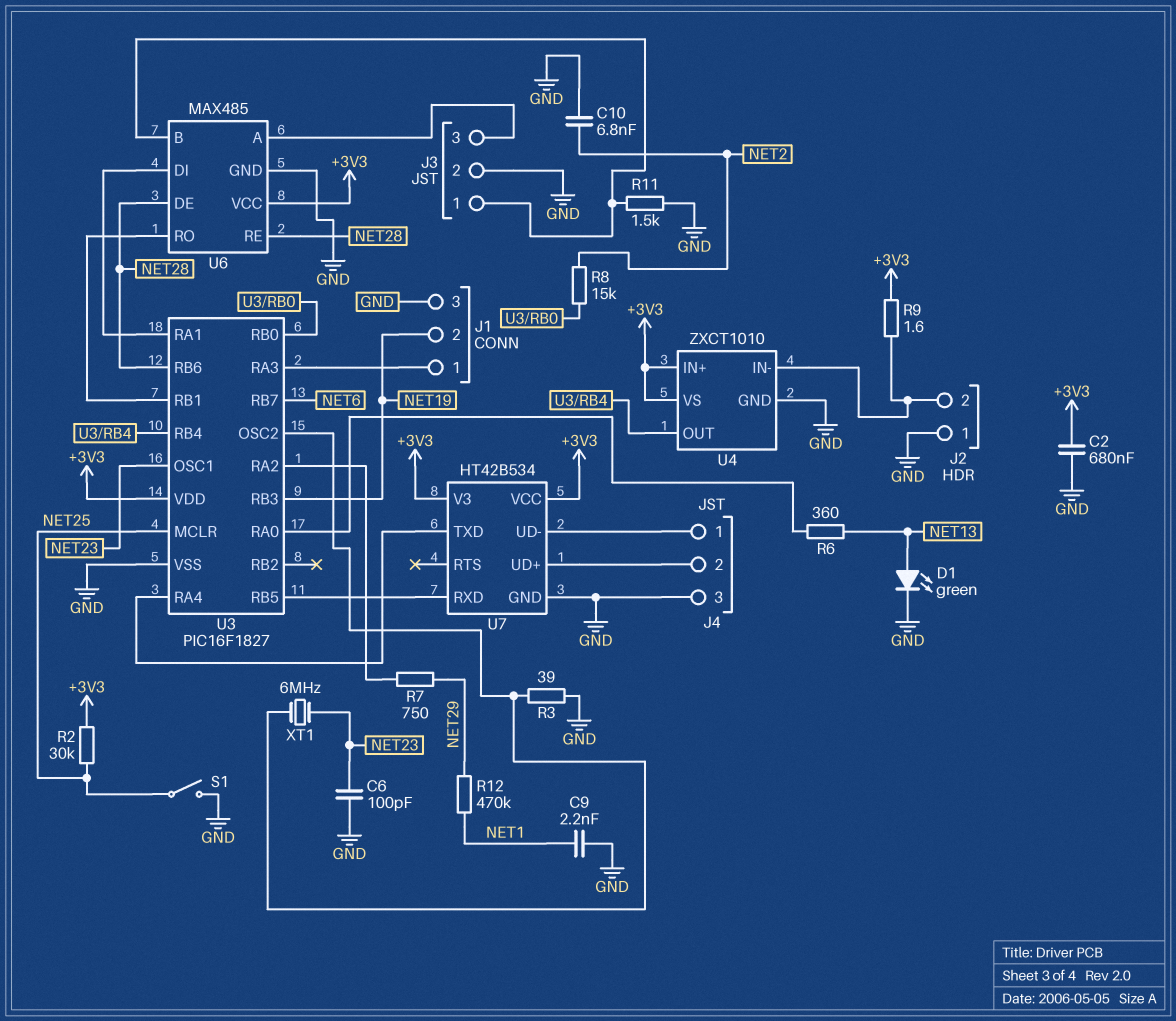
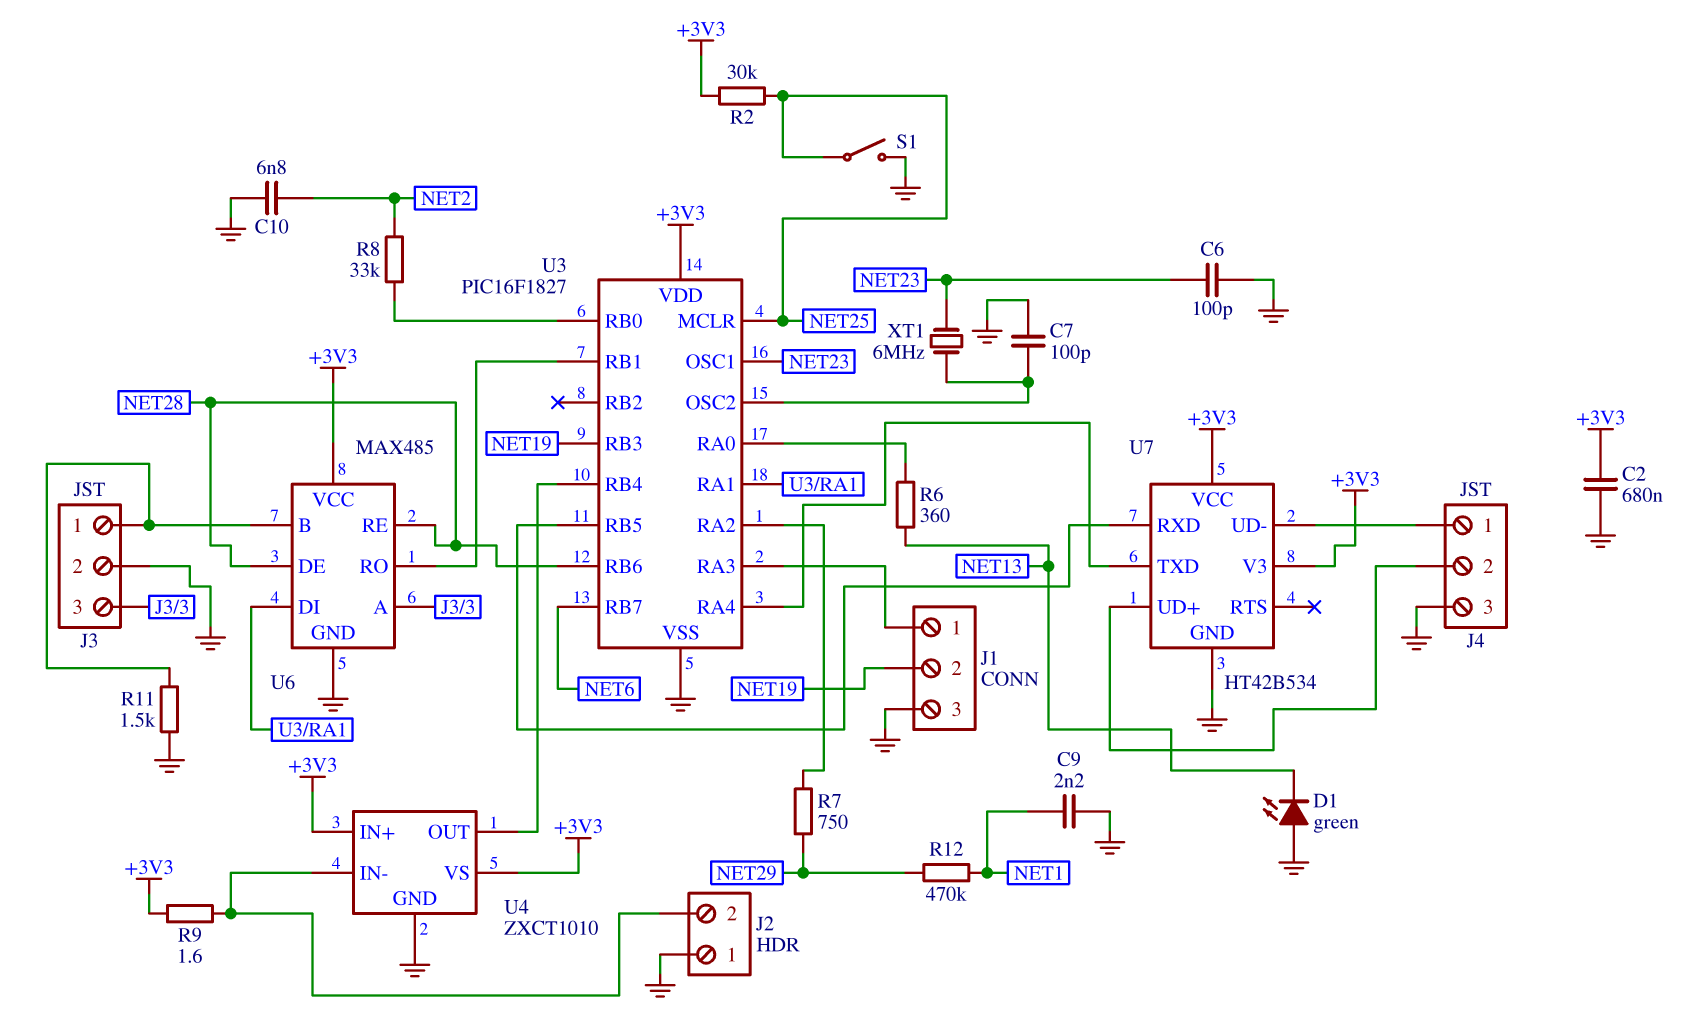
C7: none -> 100pF (GND, U3/OSC2)
D1: LED green (A NET13, K GND) -> LED green (A GND, K NET13)
R3: 39 (GND, U3/OSC2) -> none
R8: 15k (NET2, U3/RB0) -> 33k (NET2, U3/RB0)

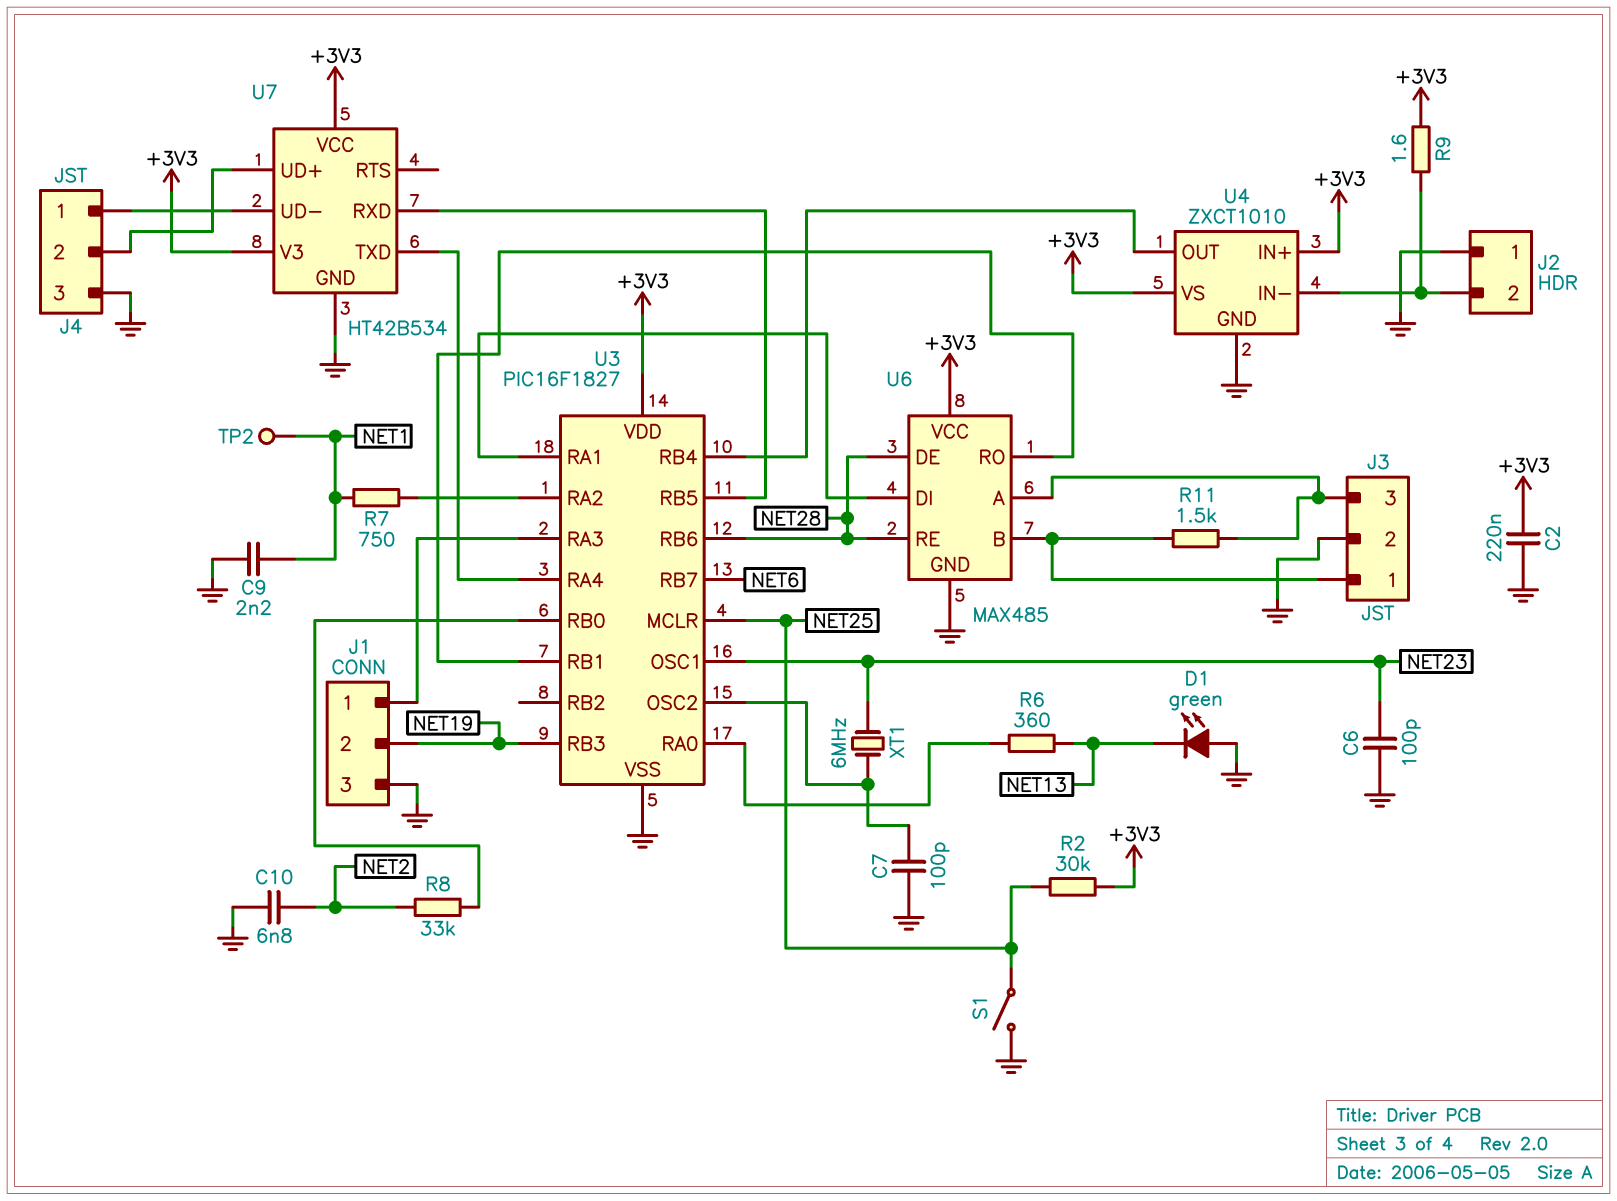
C2: 680nF (+3V3, GND) -> 220nF (+3V3, GND)
R7: 750 (NET29, U3/RA2) -> 750 (NET1, U3/RA2)
R11: 1.5k (GND, J3/1) -> 1.5k (J3/1, J3/3)
R12: 470k (NET1, NET29) -> none
TP2: none -> test point (NET1)

